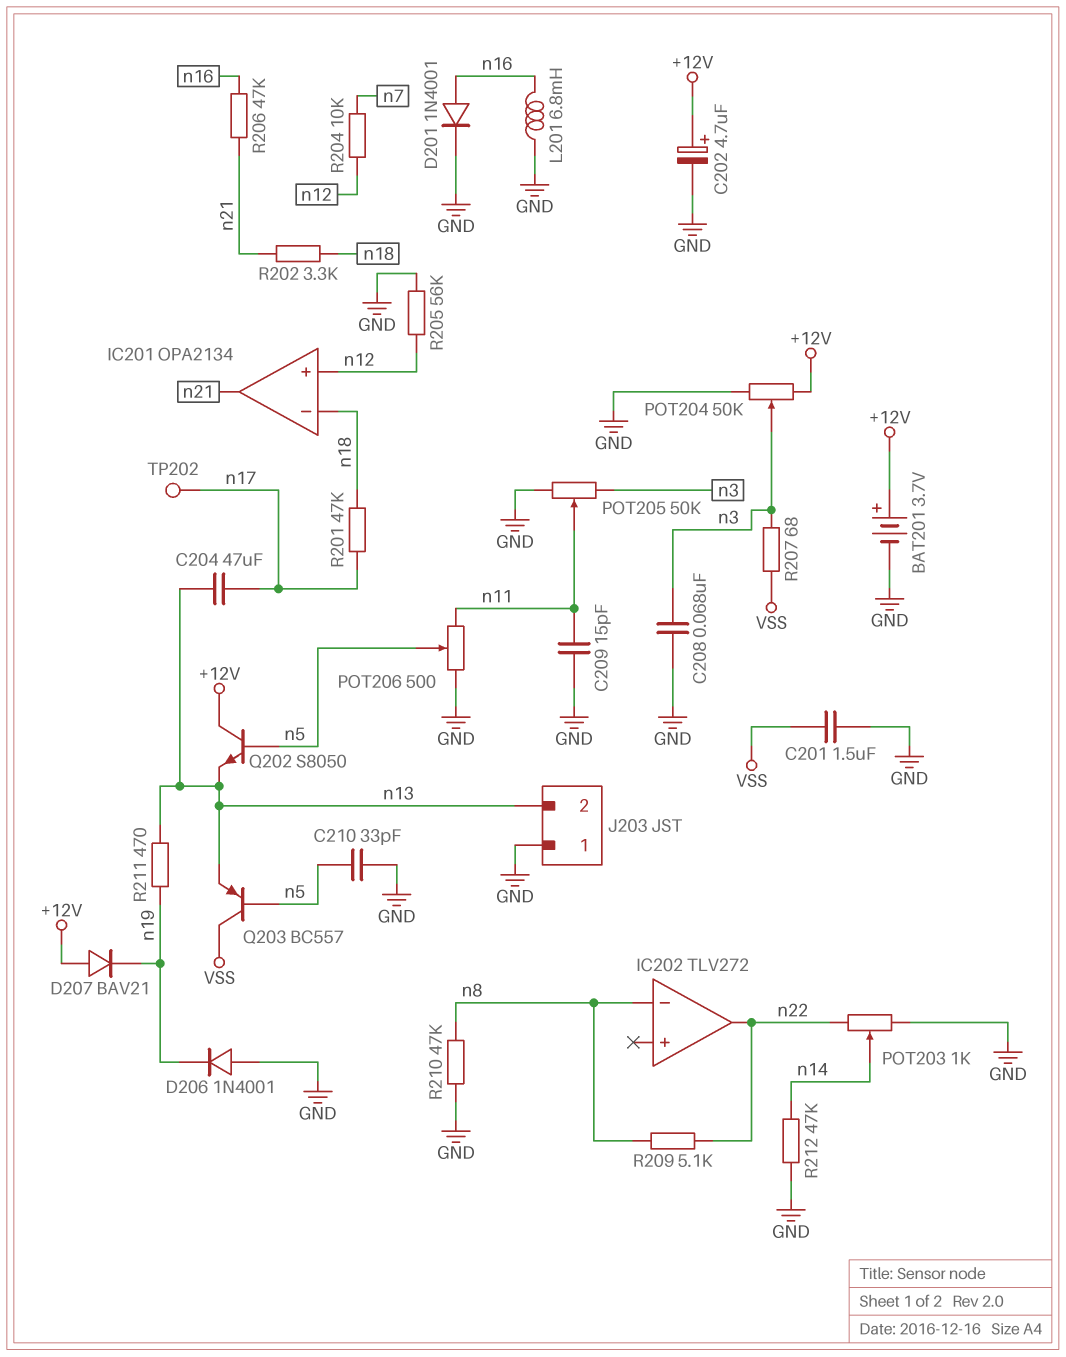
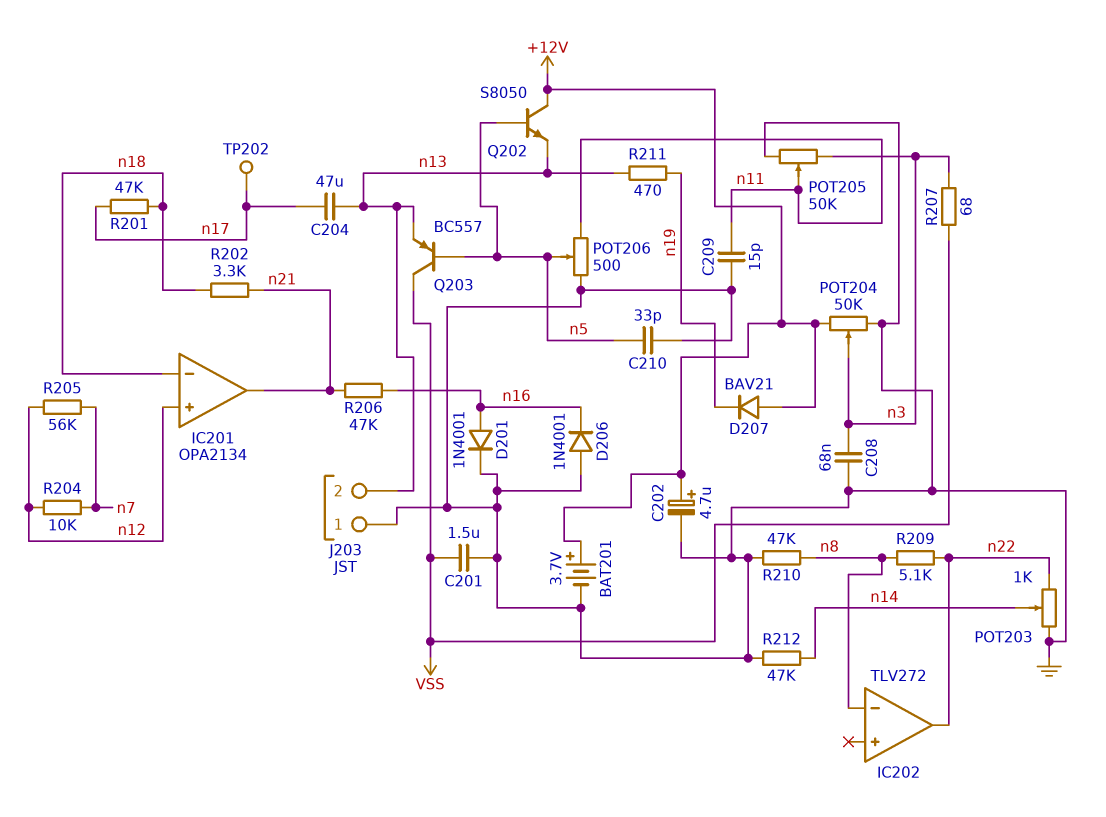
D206: diode 1N4001 (A GND, K n19) -> diode 1N4001 (A GND, K n16)
L201: 6.8mH (GND, n16) -> none
R205: 56k (GND, n12) -> 56k (n7, n12)

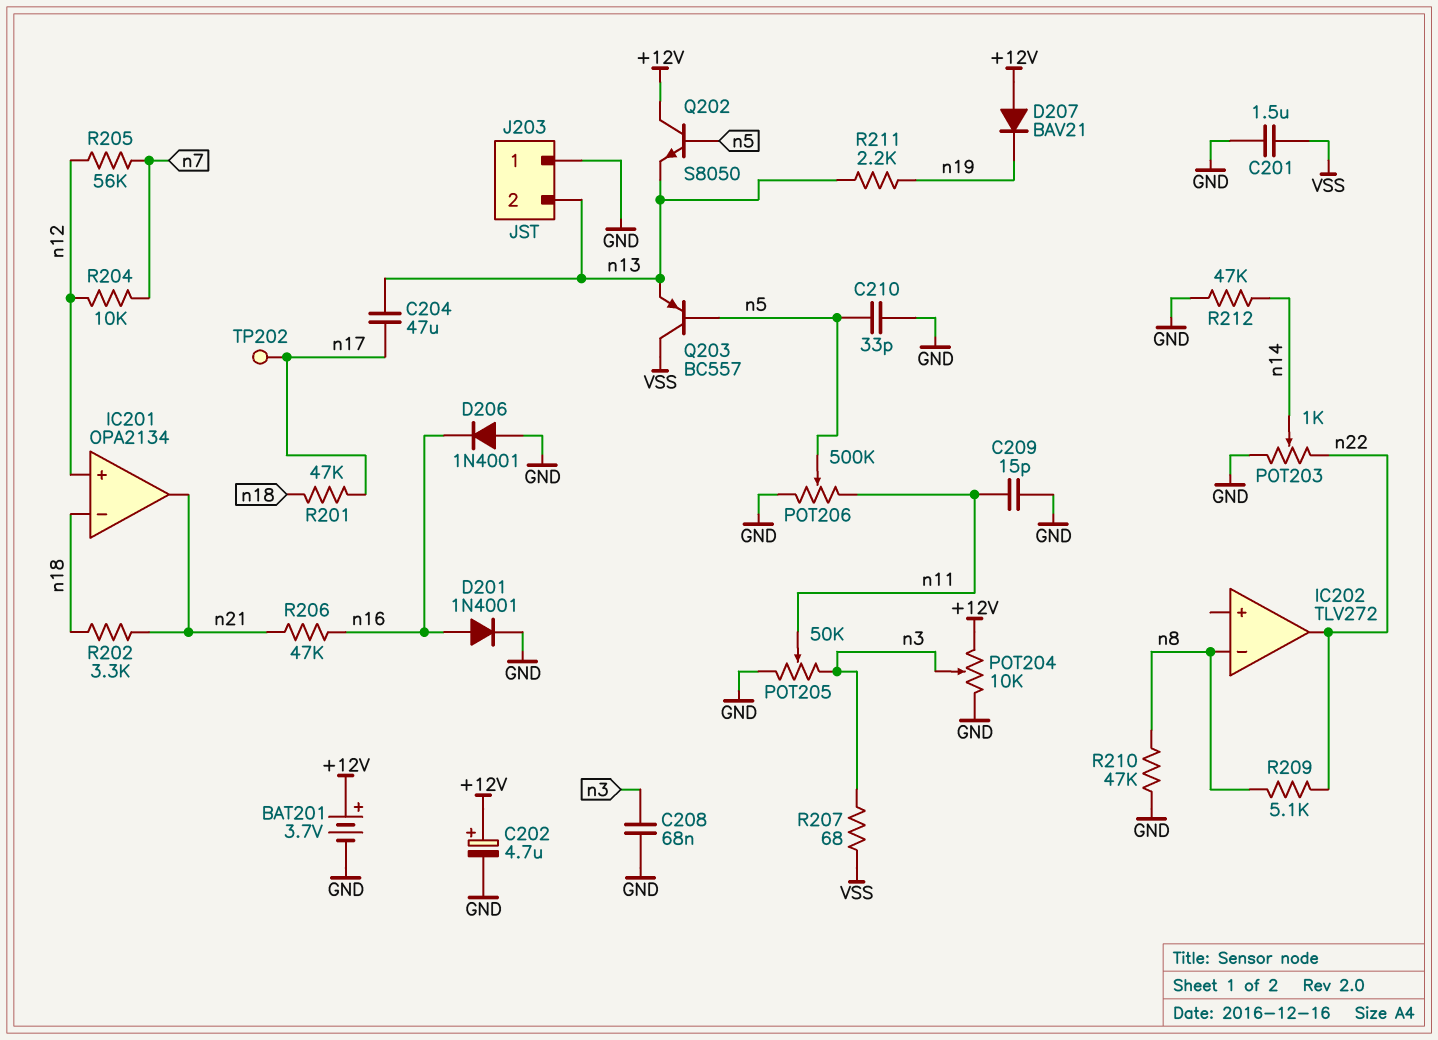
POT204: 50k (+12V, GND, wiper n3) -> 10k (+12V, GND, wiper n3)
POT206: 500 (GND, n11, wiper n5) -> 500k (GND, n11, wiper n5)
R211: 470 (n13, n19) -> 2.2k (n13, n19)

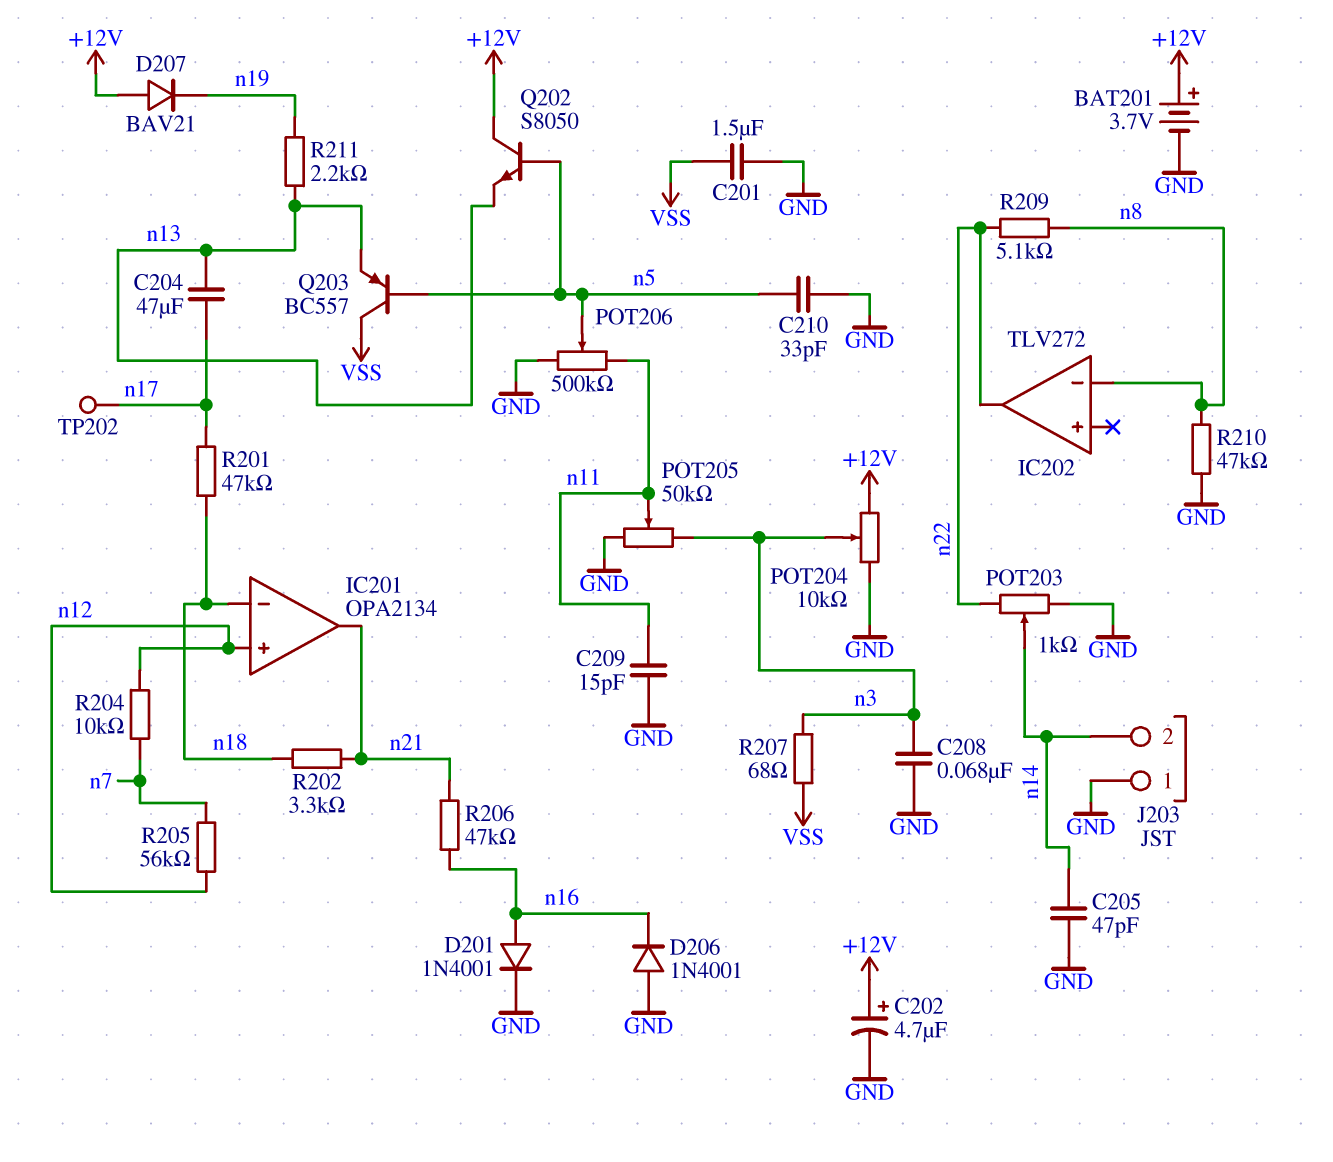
C205: none -> 47pF (GND, n14)
J203 pin 2: n13 -> n14
R212: 47k (GND, n14) -> none

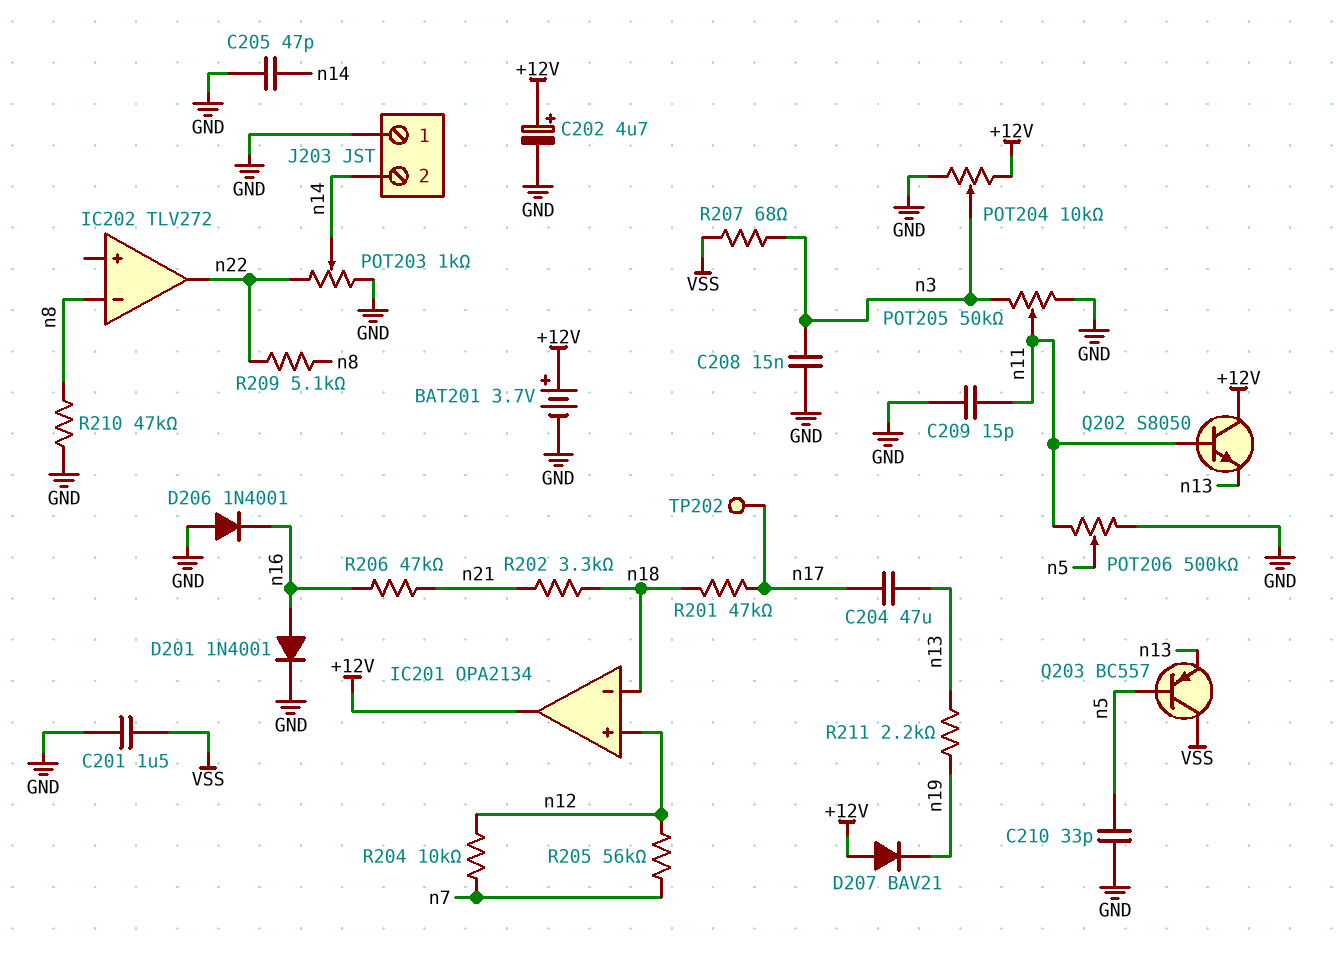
C208: 68nF (GND, n3) -> 15nF (GND, n3)
IC201 pin out: n21 -> +12V
Q202: NPN S8050 (B n5, C +12V, E n13) -> NPN S8050 (B n11, C +12V, E n13)

